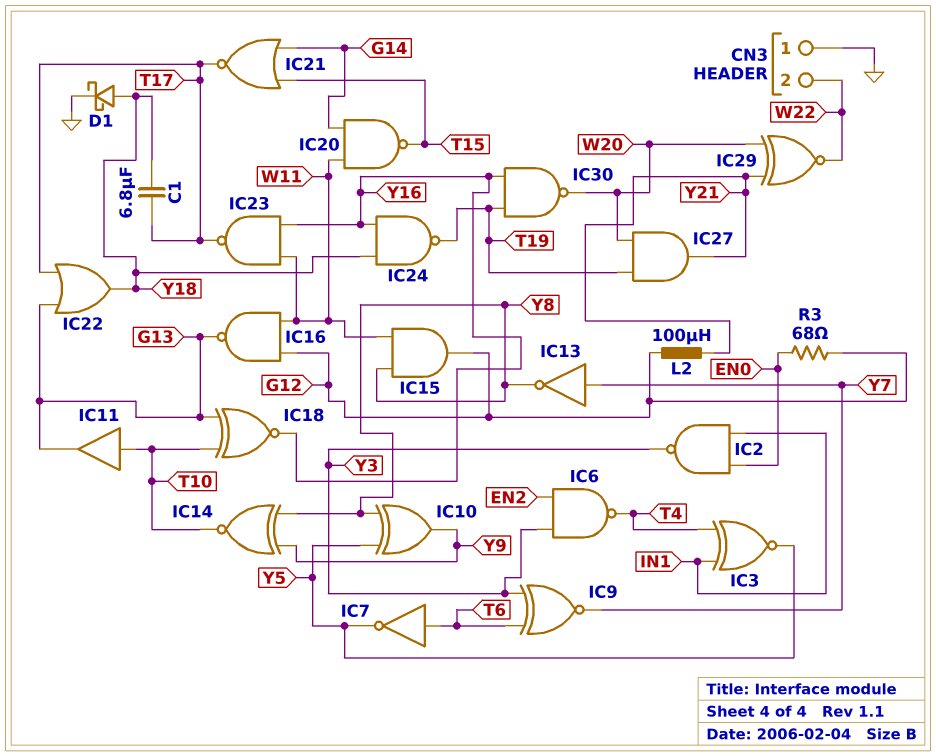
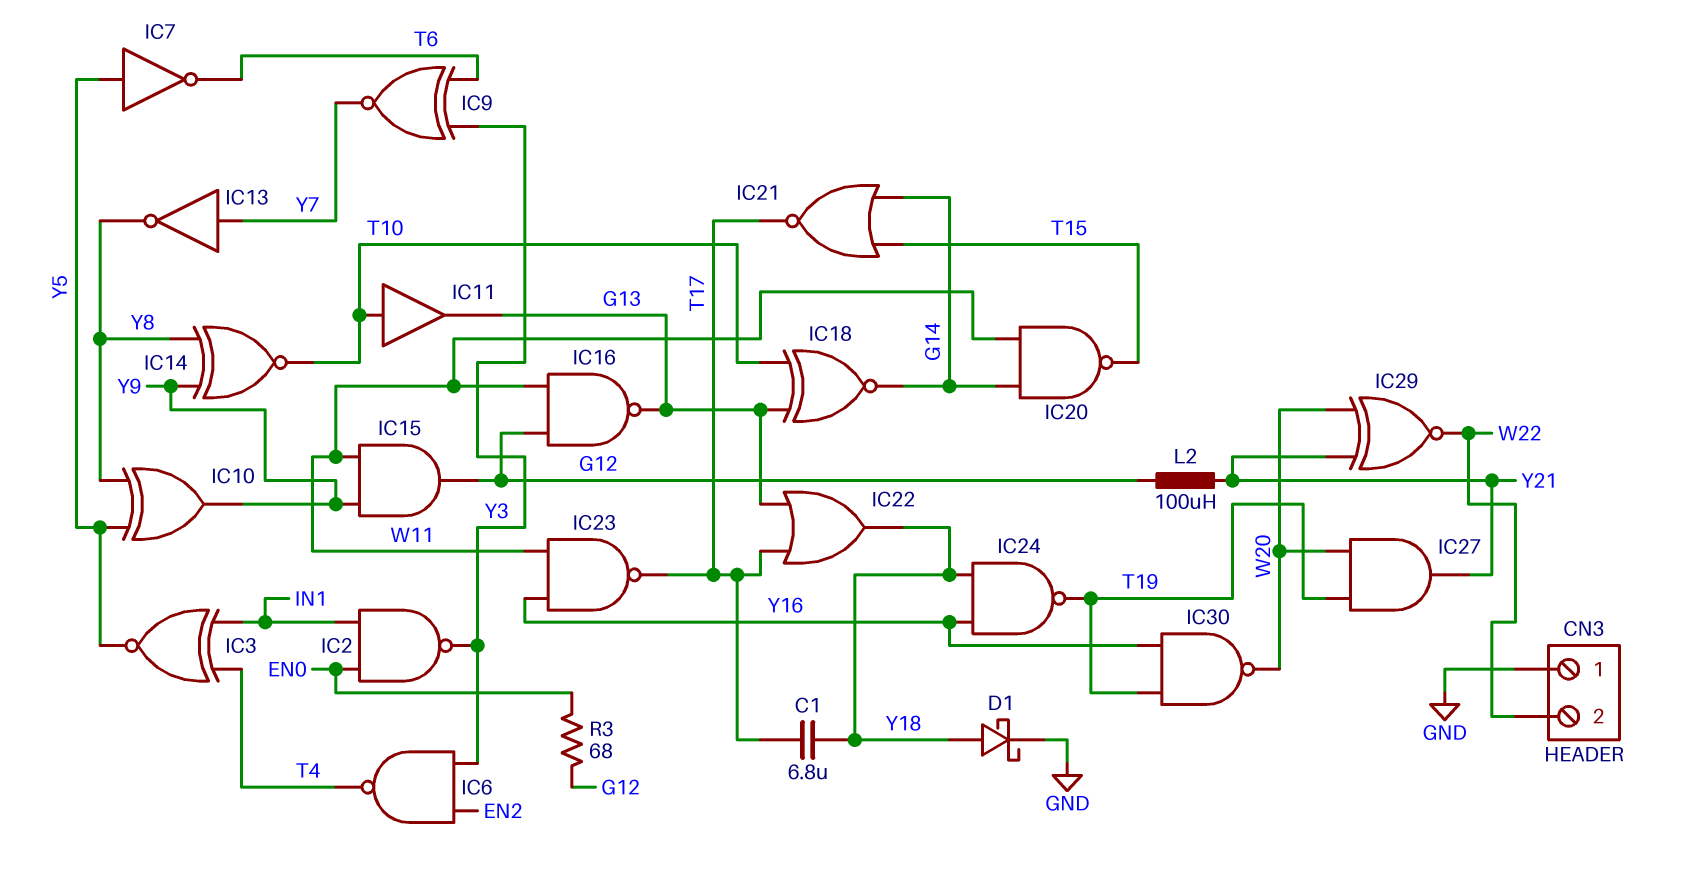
IC7: NOT (in T6, out Y5) -> NOT (in Y5, out T6)
IC15: AND (in W11, in Y8, out G12) -> AND (in W11, in Y9, out G12)
IC18: XNOR (in G13, in T10, out Y16) -> XNOR (in G13, in T10, out G14)

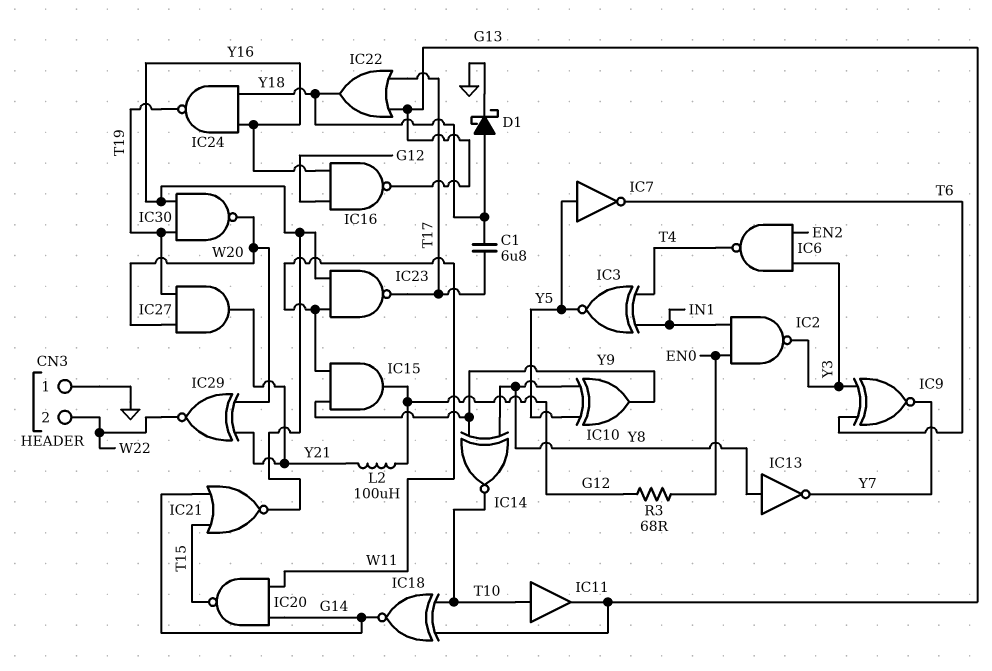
IC13: NOT (in Y7, out Y8) -> NOT (in Y8, out Y7)
IC16: NAND (in G12, in W11, out G13) -> NAND (in G12, in Y16, out G13)
IC21: NOR (in G14, in T15, out T17) -> NOR (in G14, in T15, out Y16)

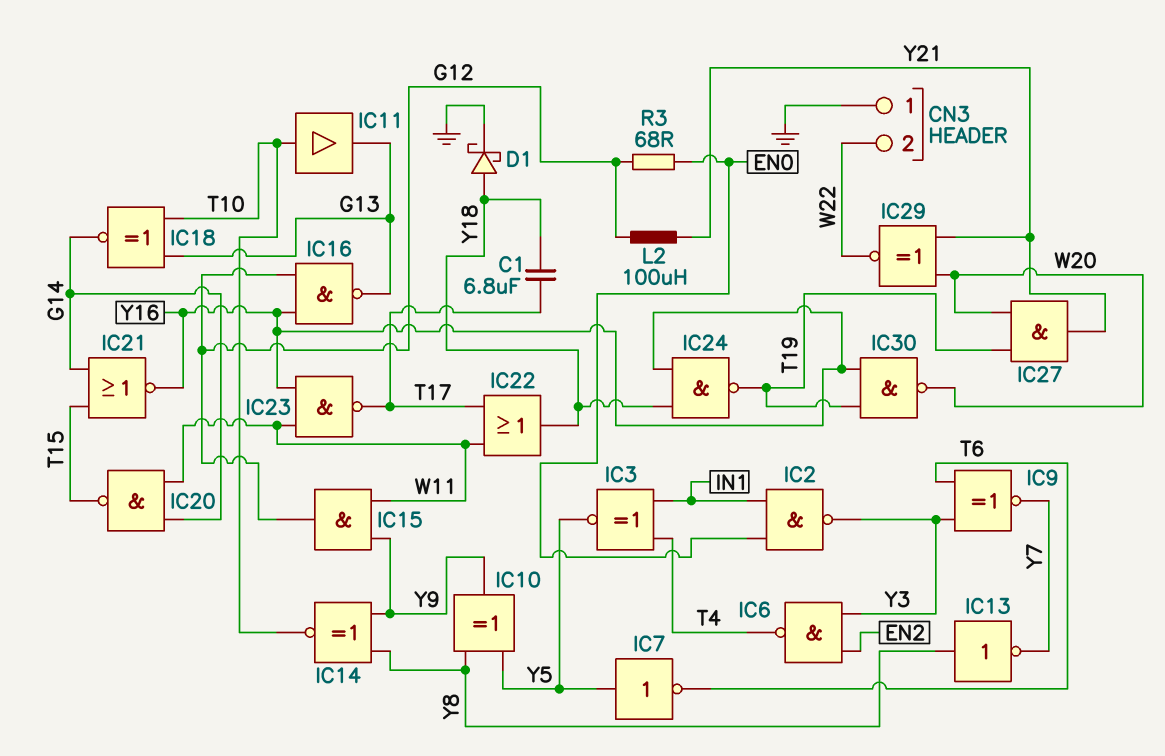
IC22: OR (in G13, in T17, out Y18) -> OR (in T17, in W11, out Y18)

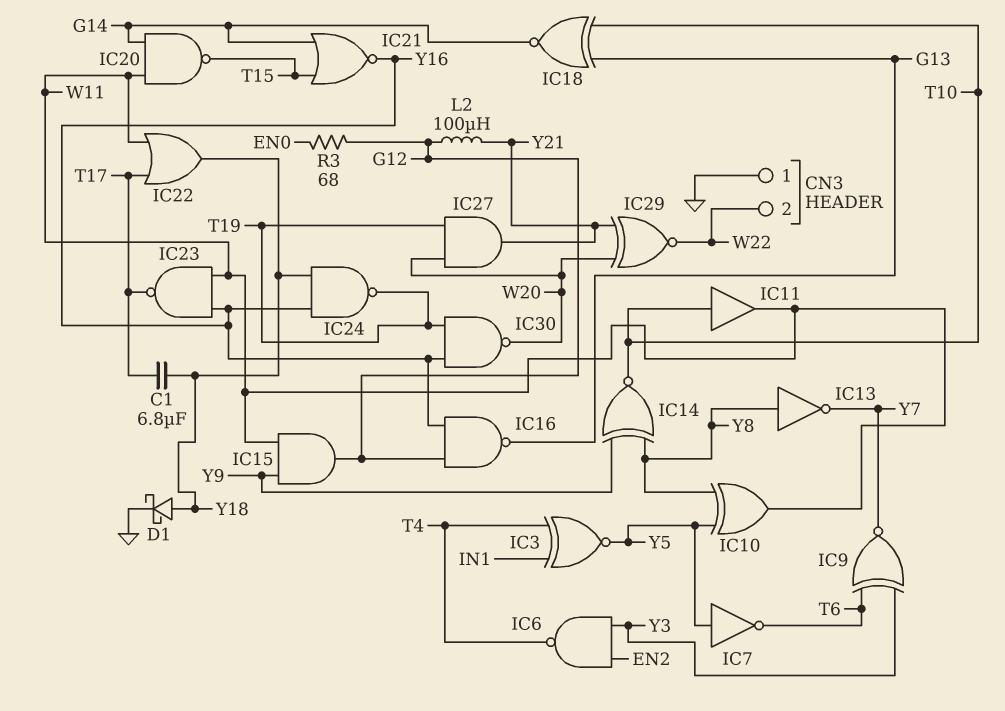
IC2: NAND (in EN0, in IN1, out Y3) -> none
IC10: XOR (in Y5, in Y8, out Y9) -> XOR (in Y5, in Y8, out W11)
IC11: buffer (in T10, out G13) -> buffer (in T10, out W11)

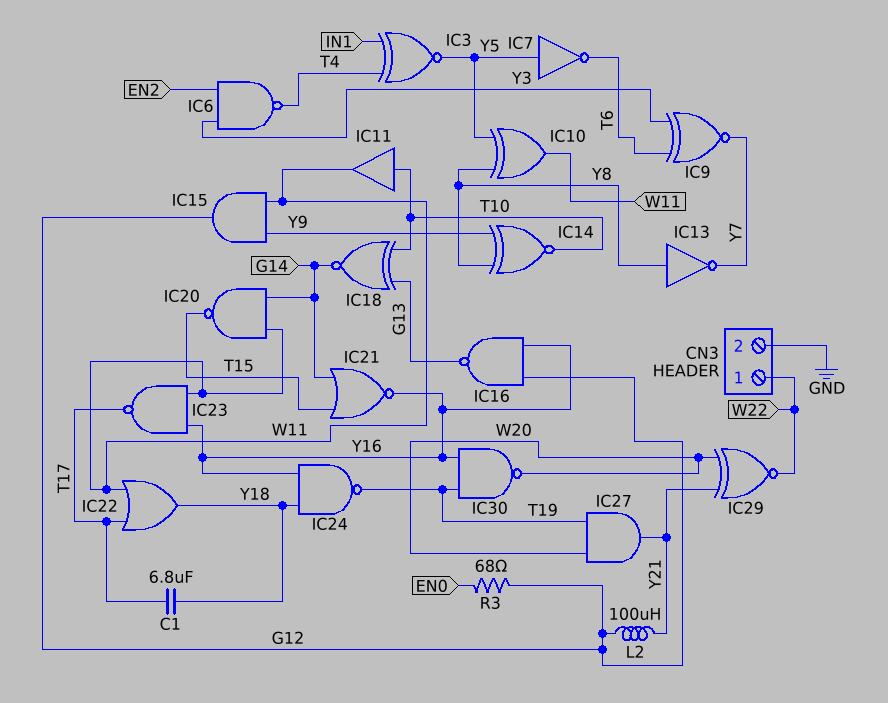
CN3 pin 1: GND -> W22
CN3 pin 2: W22 -> GND
D1: schottky (A Y18, K GND) -> none

